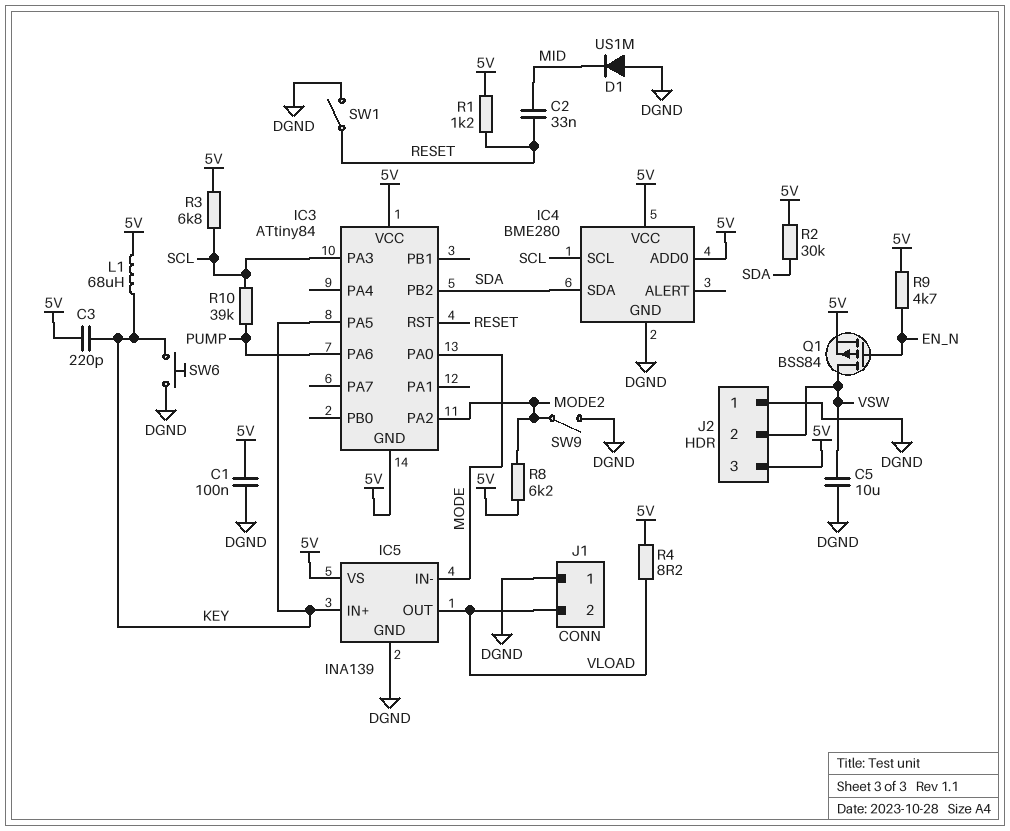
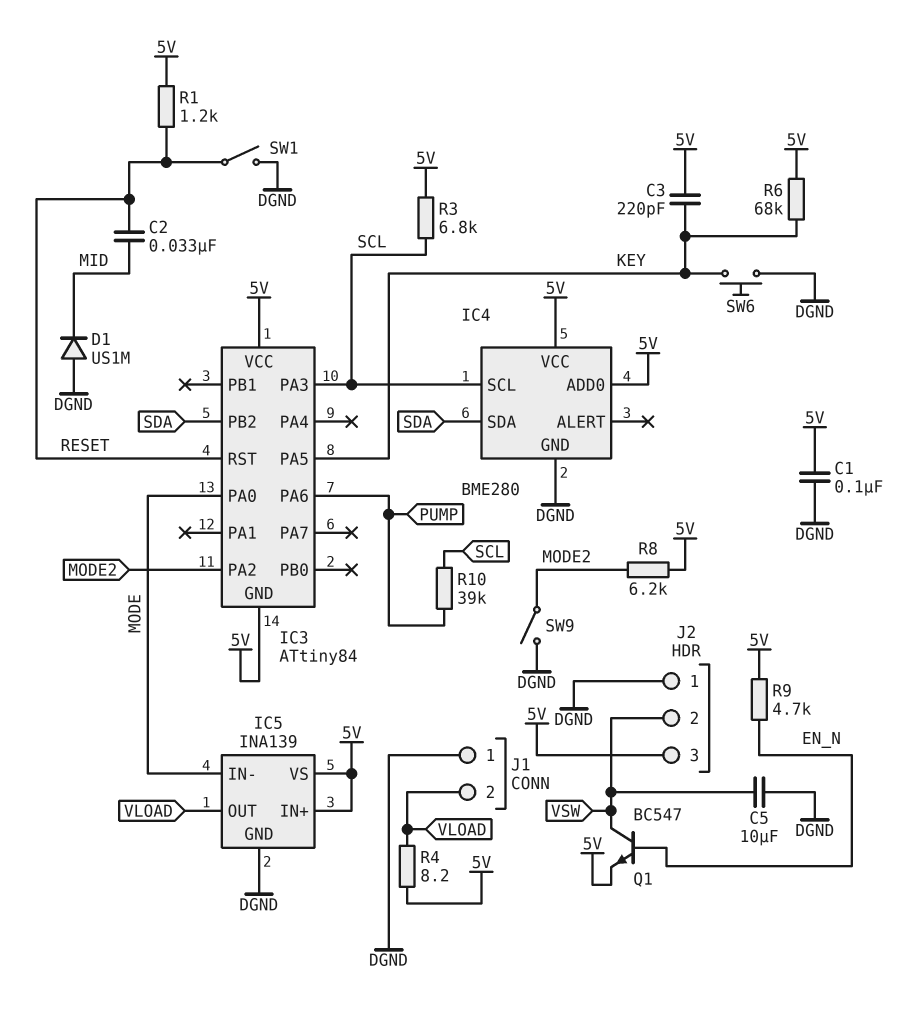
IC5 pin IN+: KEY -> 5V
L1: 68uH (5V, KEY) -> none
Q1: PMOS BSS84 (G EN_N, D VSW, S 5V) -> NPN BC547 (B EN_N, C VSW, E 5V)
R2: 30k (5V, SDA) -> none
R6: none -> 68k (5V, KEY)

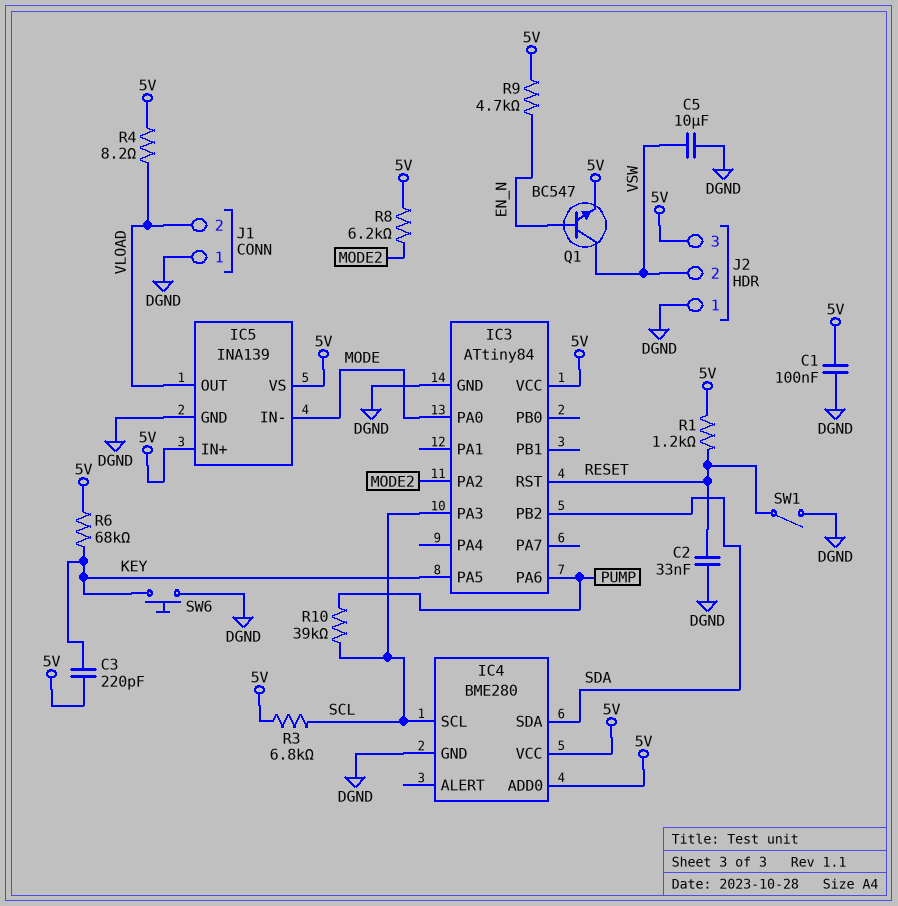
C2: 33nF (MID, RESET) -> 33nF (DGND, RESET)
D1: diode US1M (A DGND, K MID) -> none
IC3 pin GND: 5V -> DGND
SW9: switch (DGND, MODE2) -> none

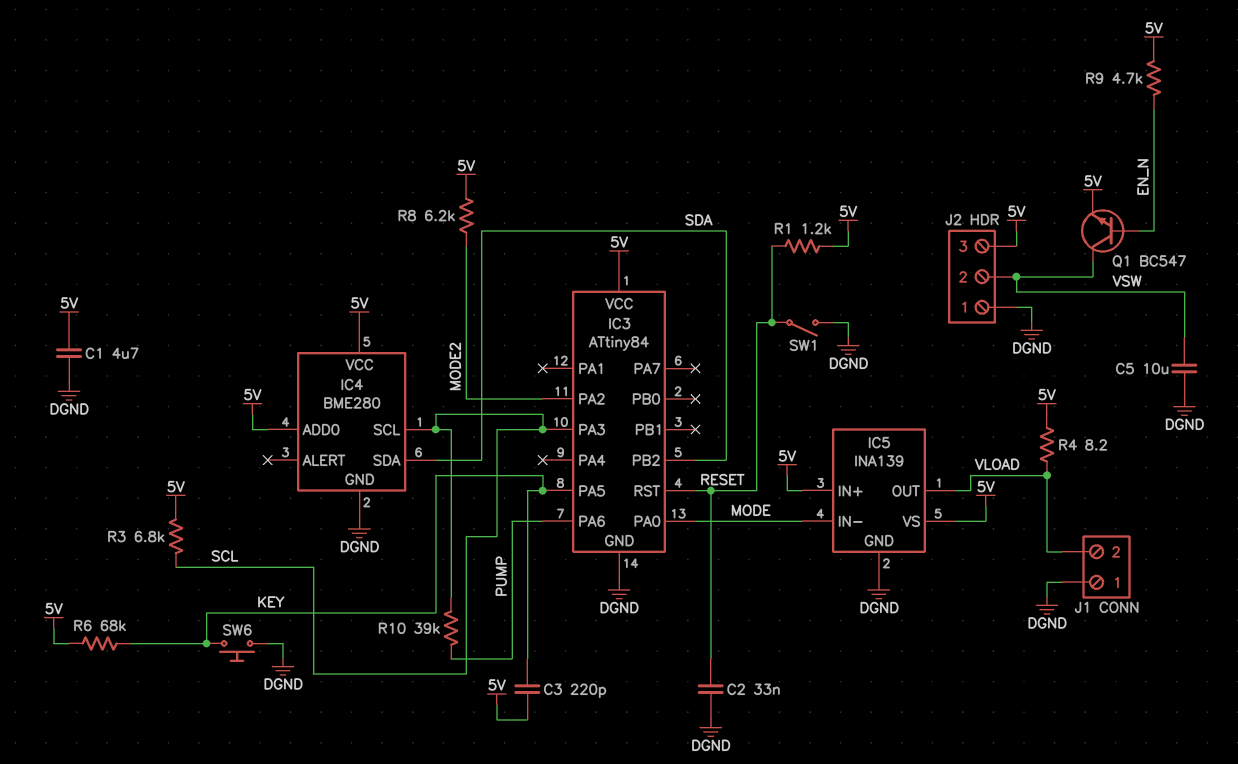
C1: 100nF (5V, DGND) -> 4.7uF (5V, DGND)

